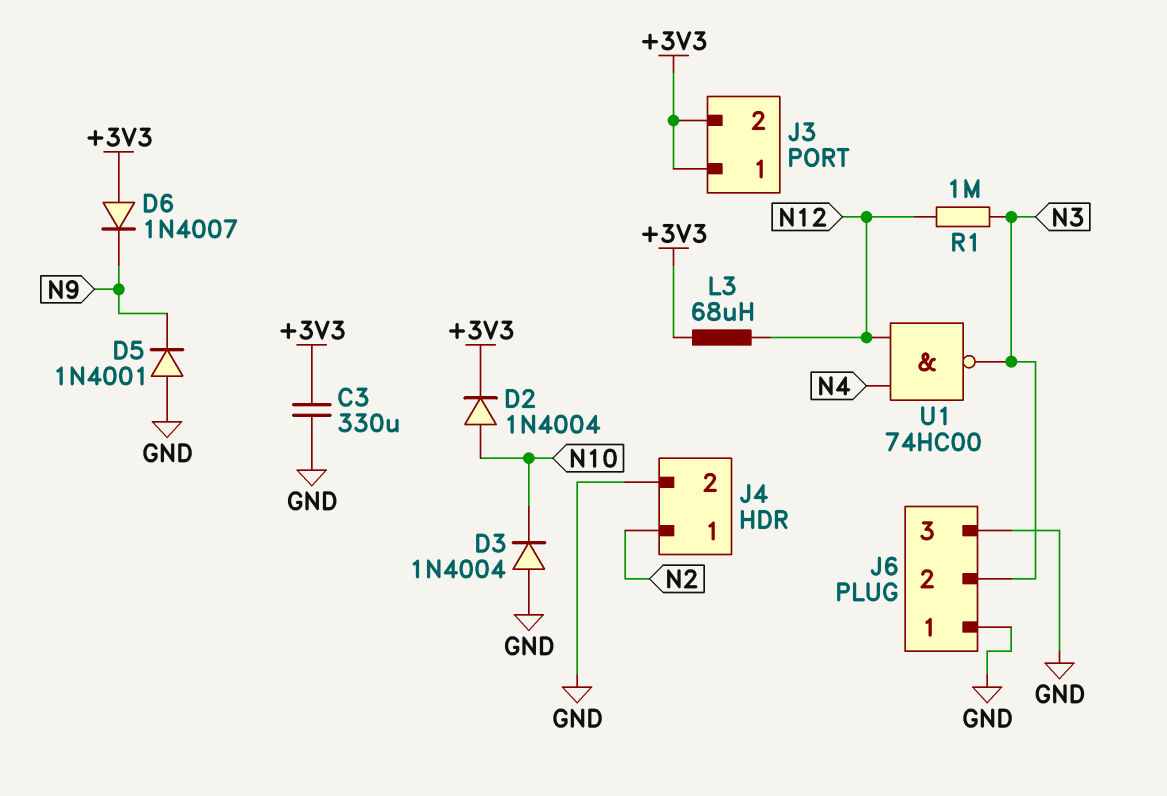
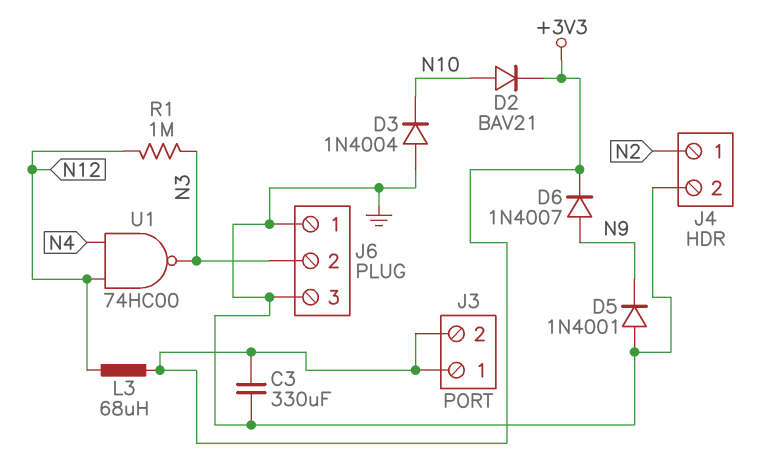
D2: diode 1N4004 (A N10, K +3V3) -> diode BAV21 (A N10, K +3V3)
D6: diode 1N4007 (A +3V3, K N9) -> diode 1N4007 (A N9, K +3V3)

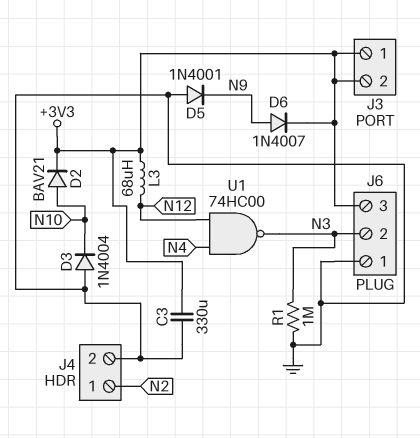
J6 pin 3: GND -> +3V3
R1: 1M (N3, N12) -> 1M (GND, N3)

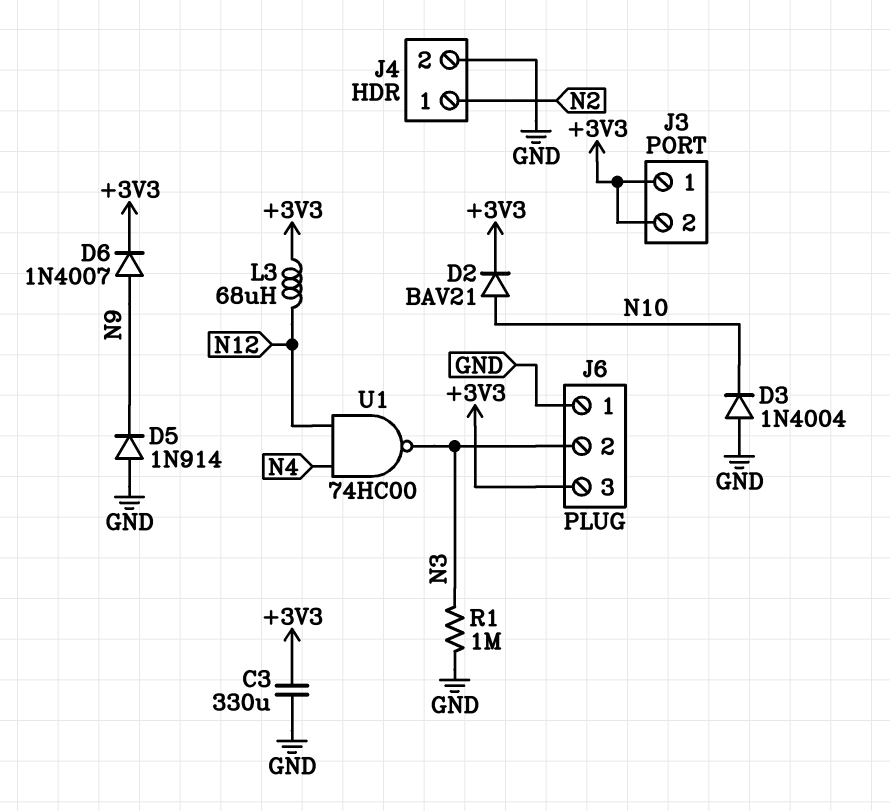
D5: diode 1N4001 (A GND, K N9) -> diode 1N914 (A GND, K N9)

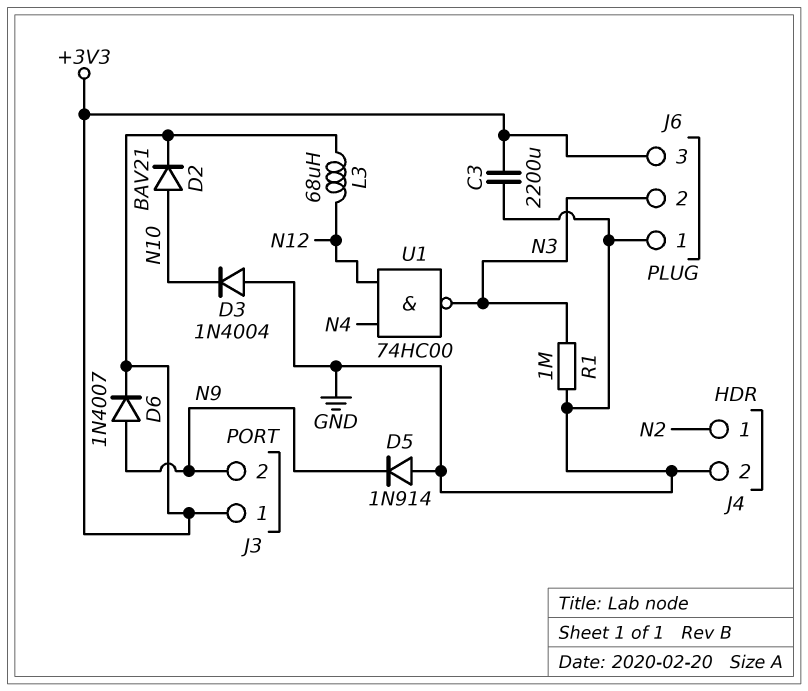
C3: 330uF (+3V3, GND) -> 2200uF (+3V3, GND)
J3 pin 2: +3V3 -> N9

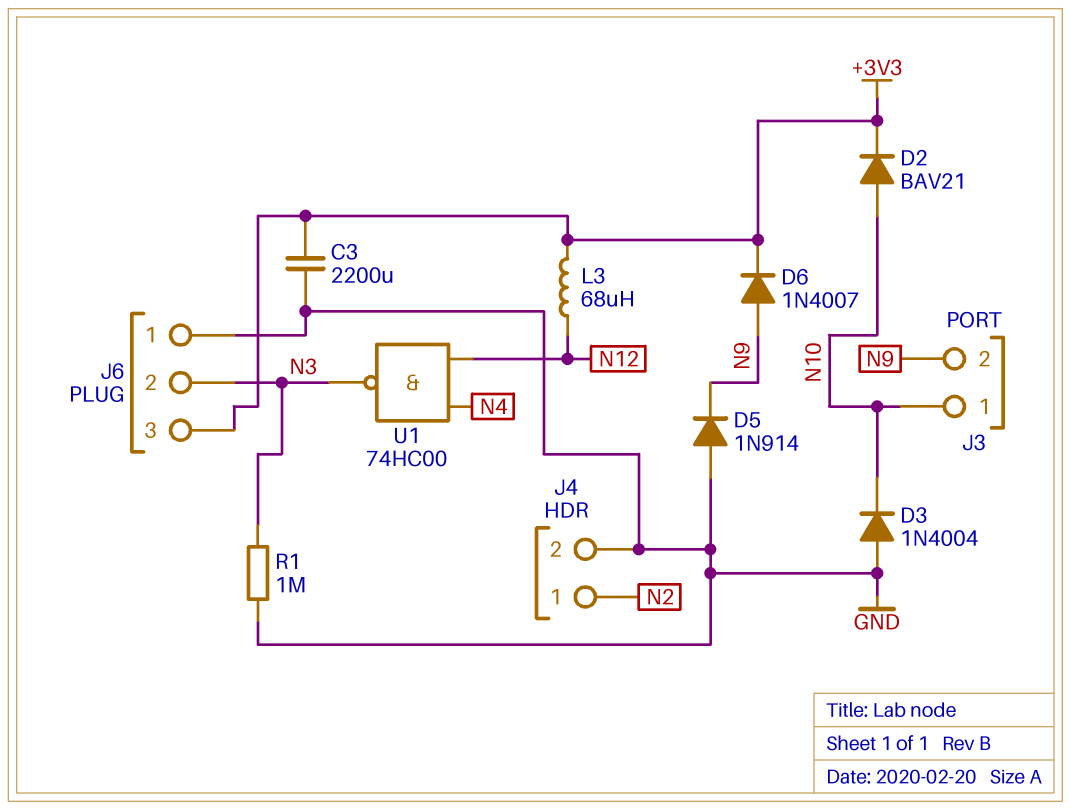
J3 pin 1: +3V3 -> N10

